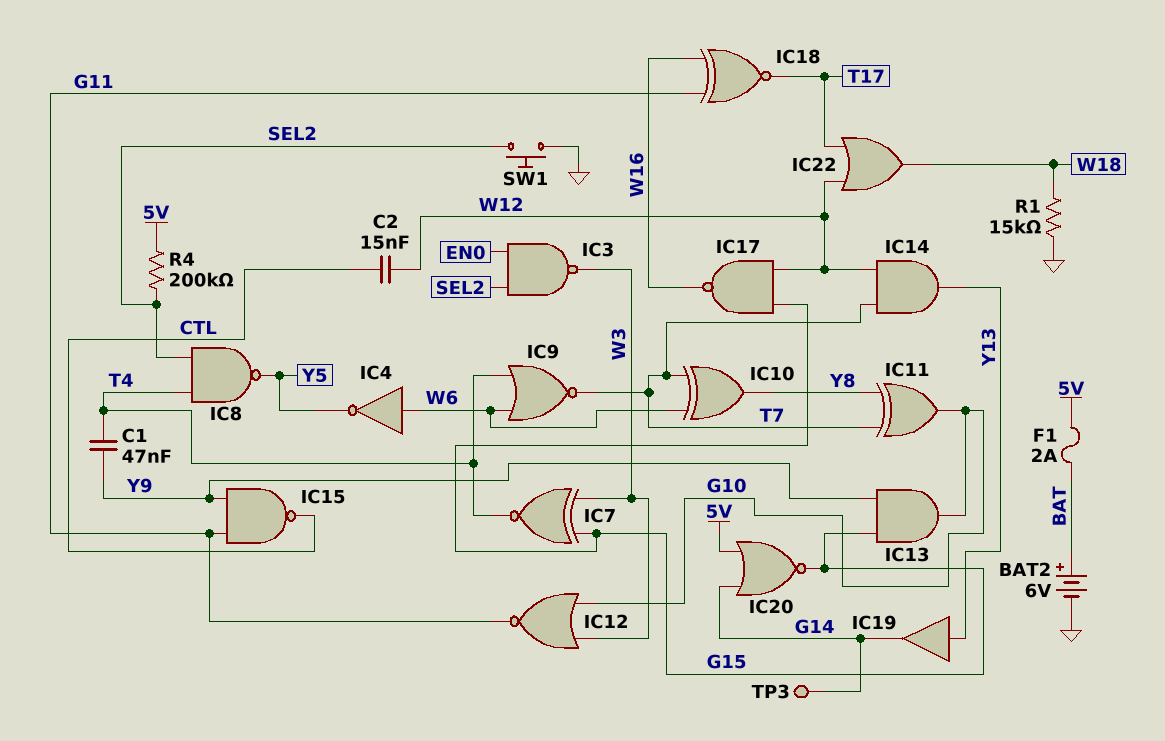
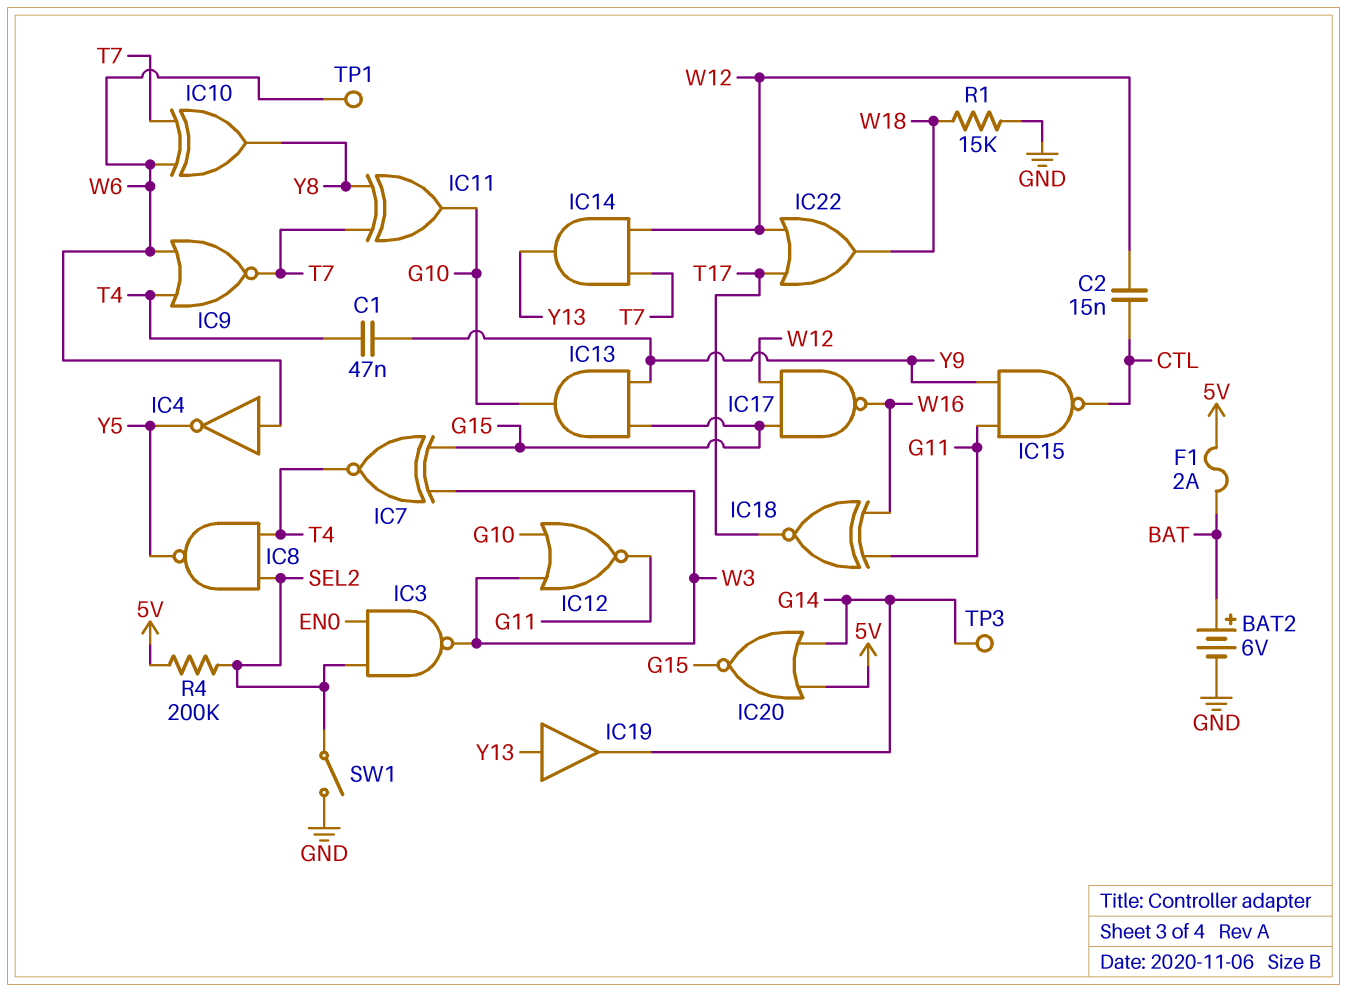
SW1: button (GND, SEL2) -> switch (GND, SEL2)
TP1: none -> test point (W6)

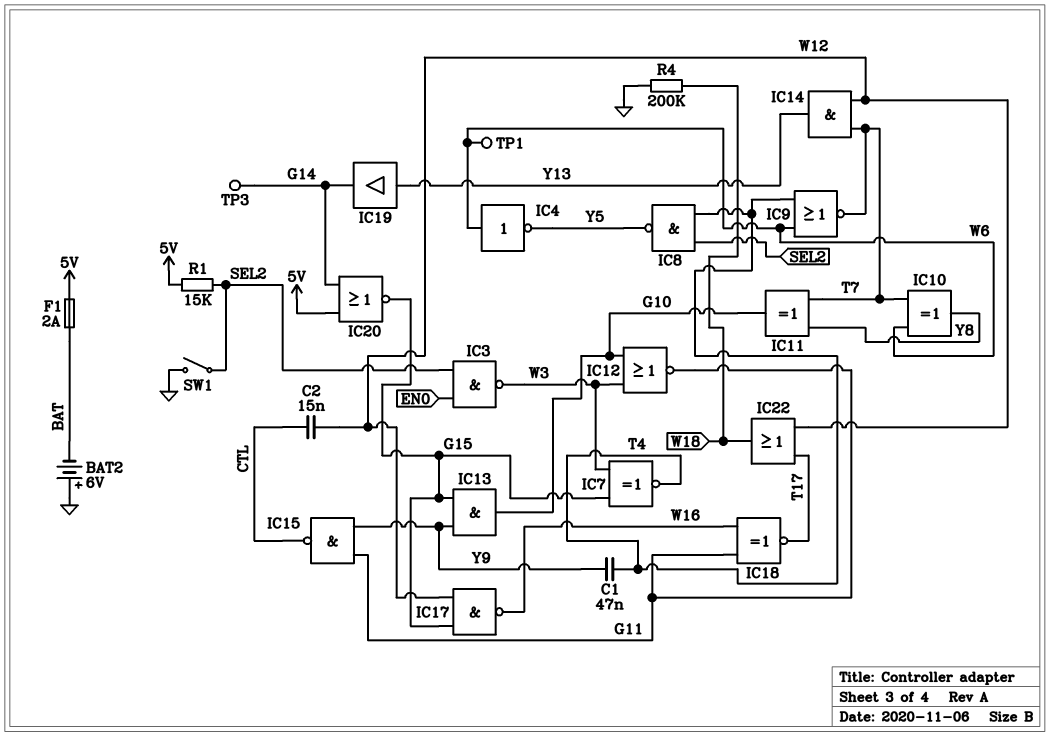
BAT2: 6V (plus BAT, minus GND) -> 6V (plus GND, minus BAT)
R1: 15k (GND, W18) -> 15k (5V, SEL2)
R4: 200k (5V, SEL2) -> 200k (GND, W18)

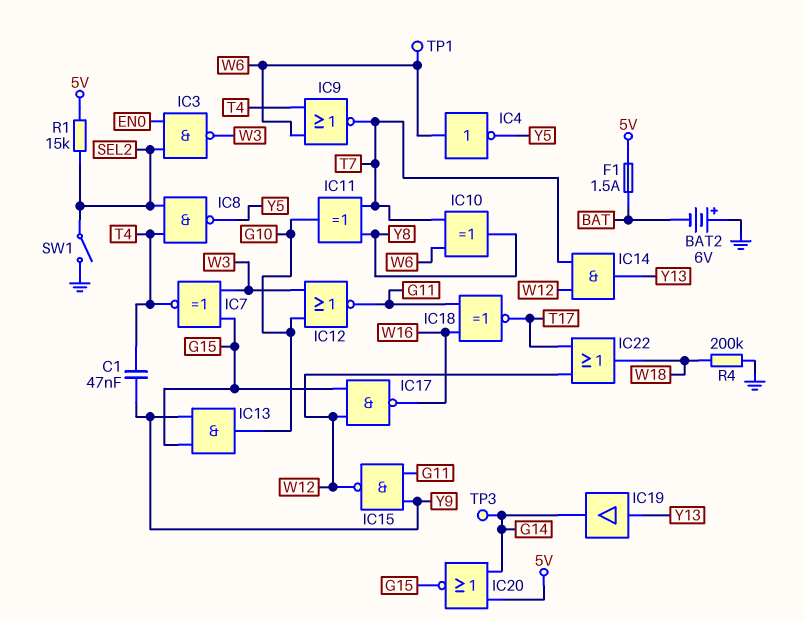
C2: 15nF (CTL, W12) -> none
F1: 2A (5V, BAT) -> 1.5A (5V, BAT)
IC15: NAND (in G11, in Y9, out CTL) -> NAND (in G11, in Y9, out W12)

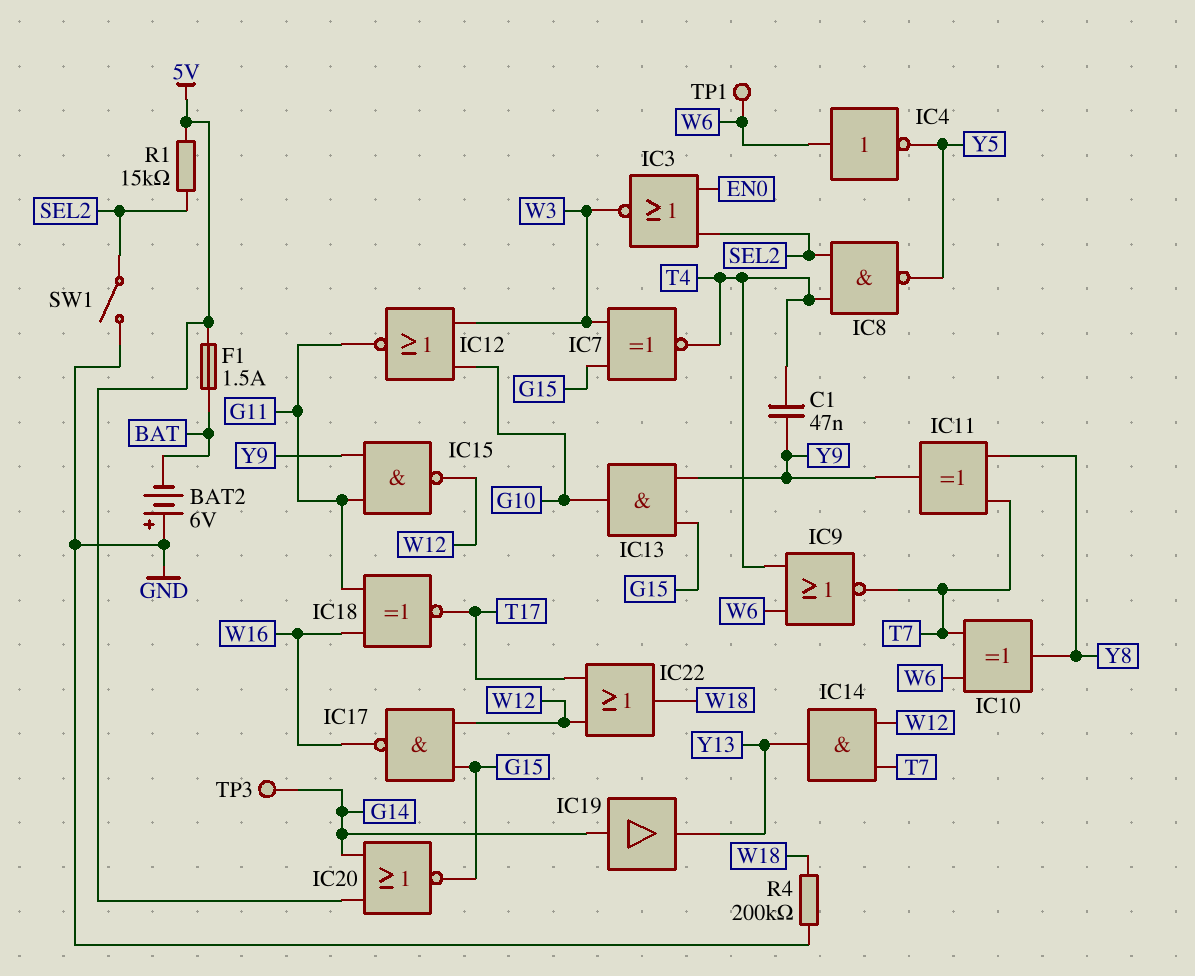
IC3: NAND (in EN0, in SEL2, out W3) -> NOR (in EN0, in SEL2, out W3)
IC11: XOR (in T7, in Y8, out G10) -> XOR (in T7, in Y8, out Y9)
IC19: buffer (in Y13, out G14) -> buffer (in G14, out Y13)

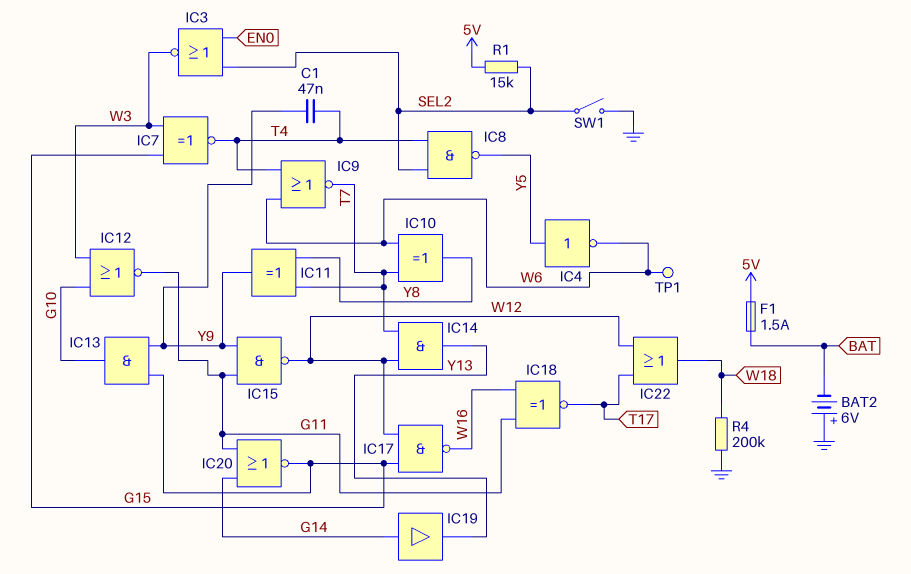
IC4: NOT (in W6, out Y5) -> NOT (in Y5, out W6)
IC20: NOR (in 5V, in G14, out G15) -> NOR (in G11, in G14, out G15)
TP3: test point (G14) -> none

